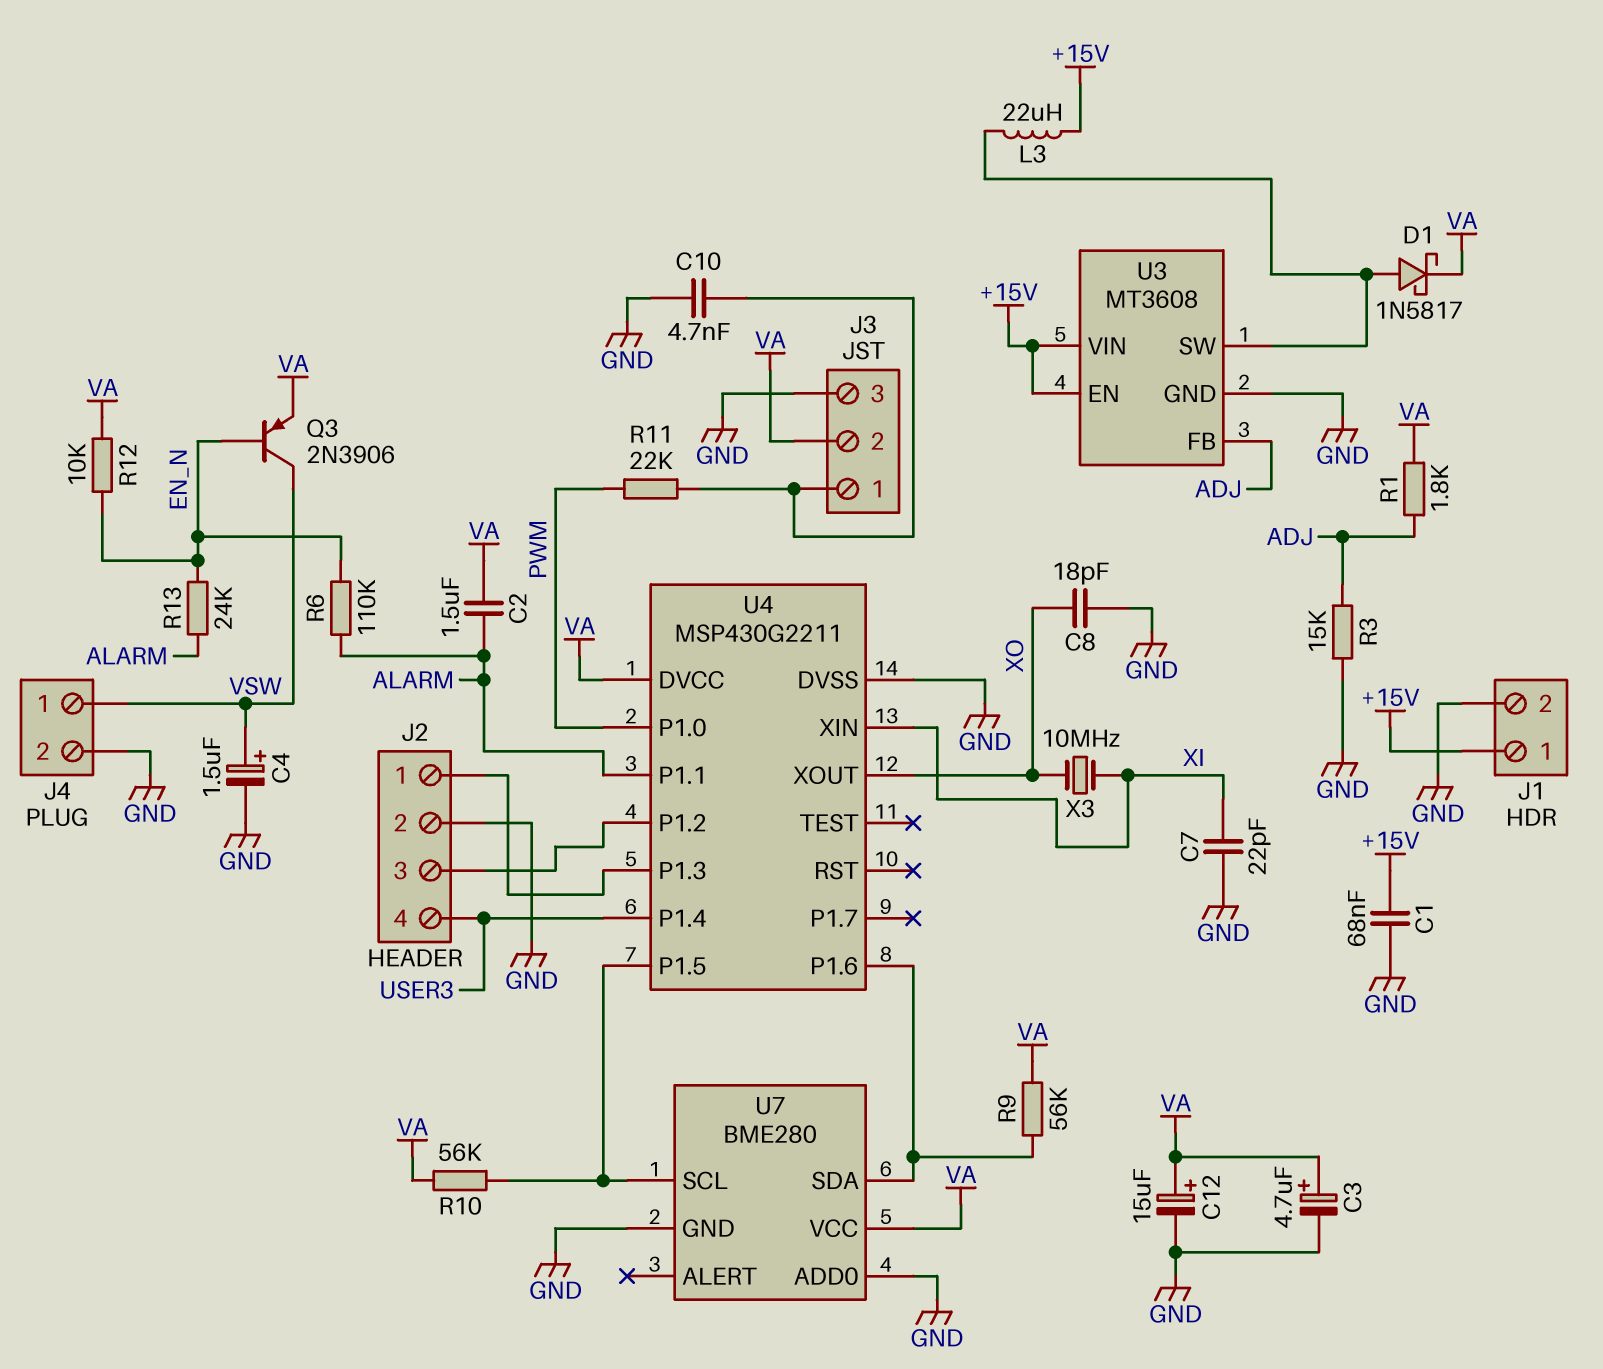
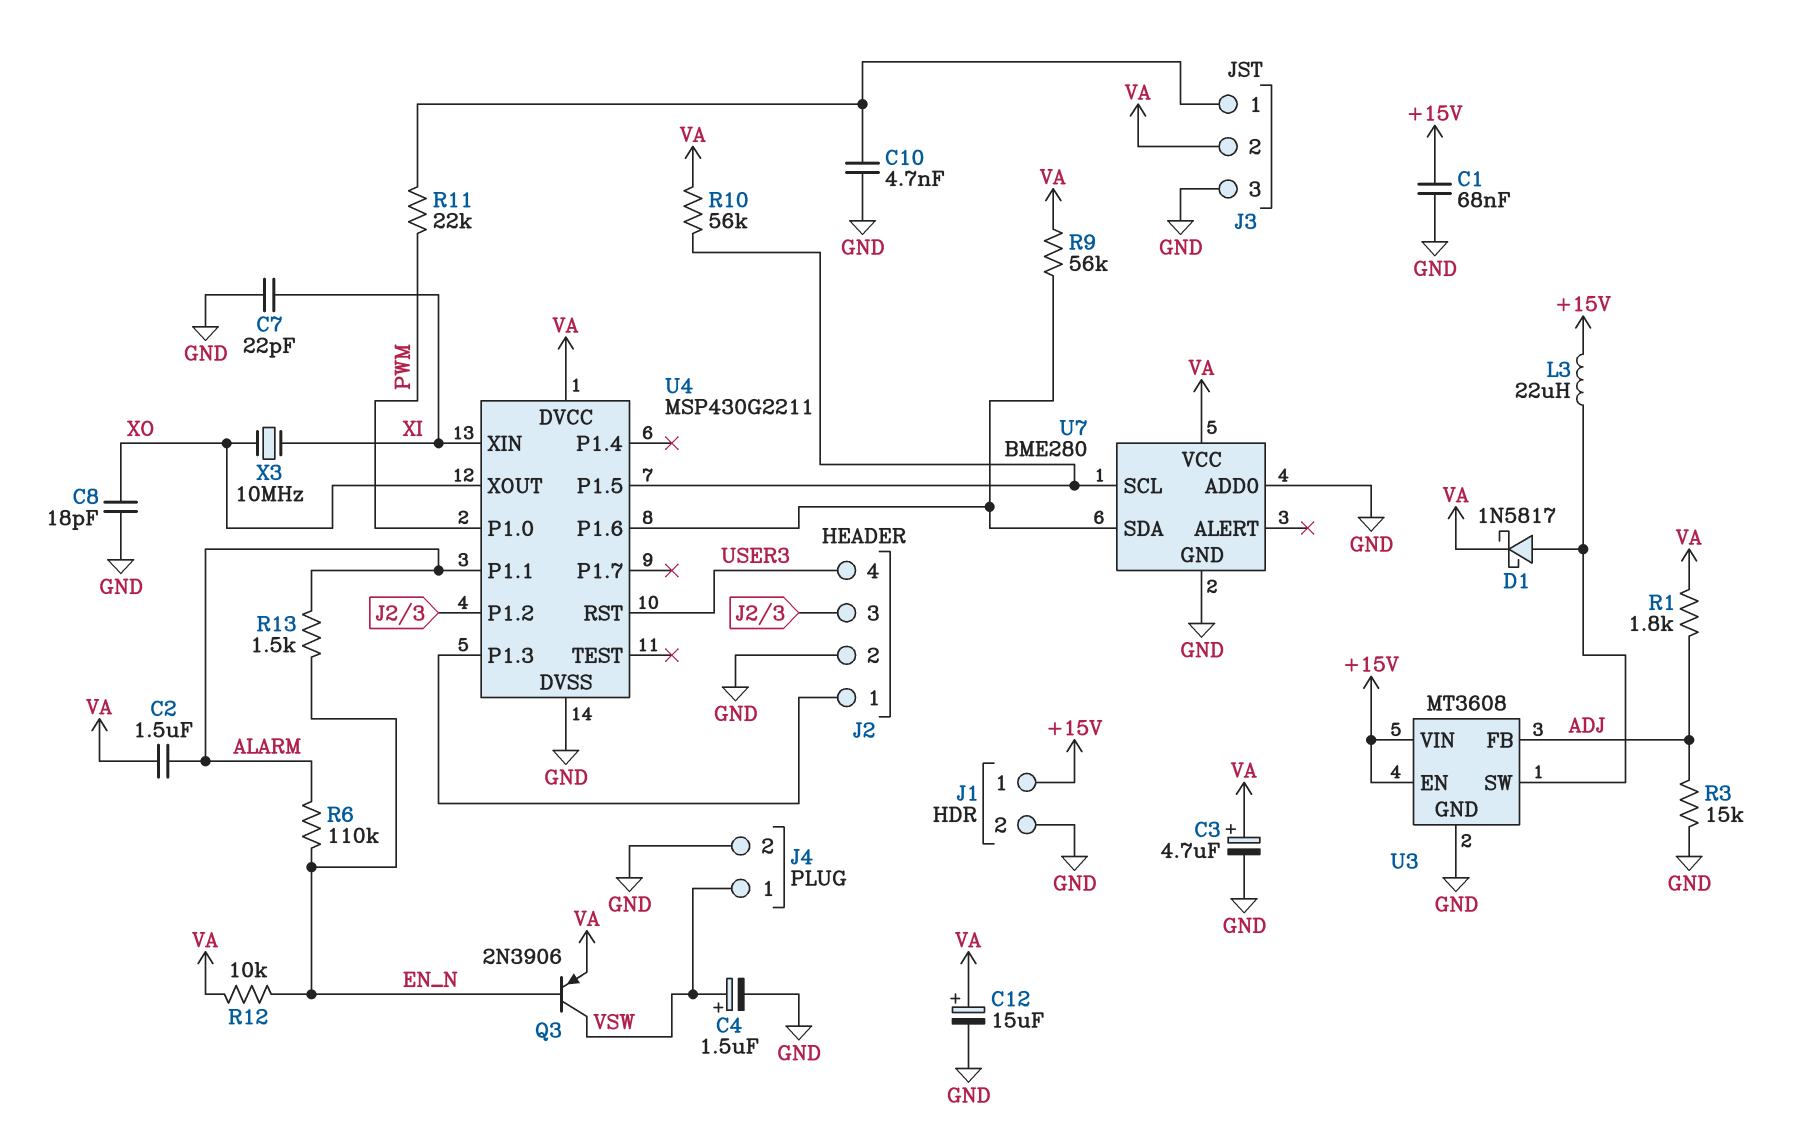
R13: 24k (ALARM, EN_N) -> 1.5k (ALARM, EN_N)
U4 pin P1.4: USER3 -> none
U4 pin RST: none -> USER3

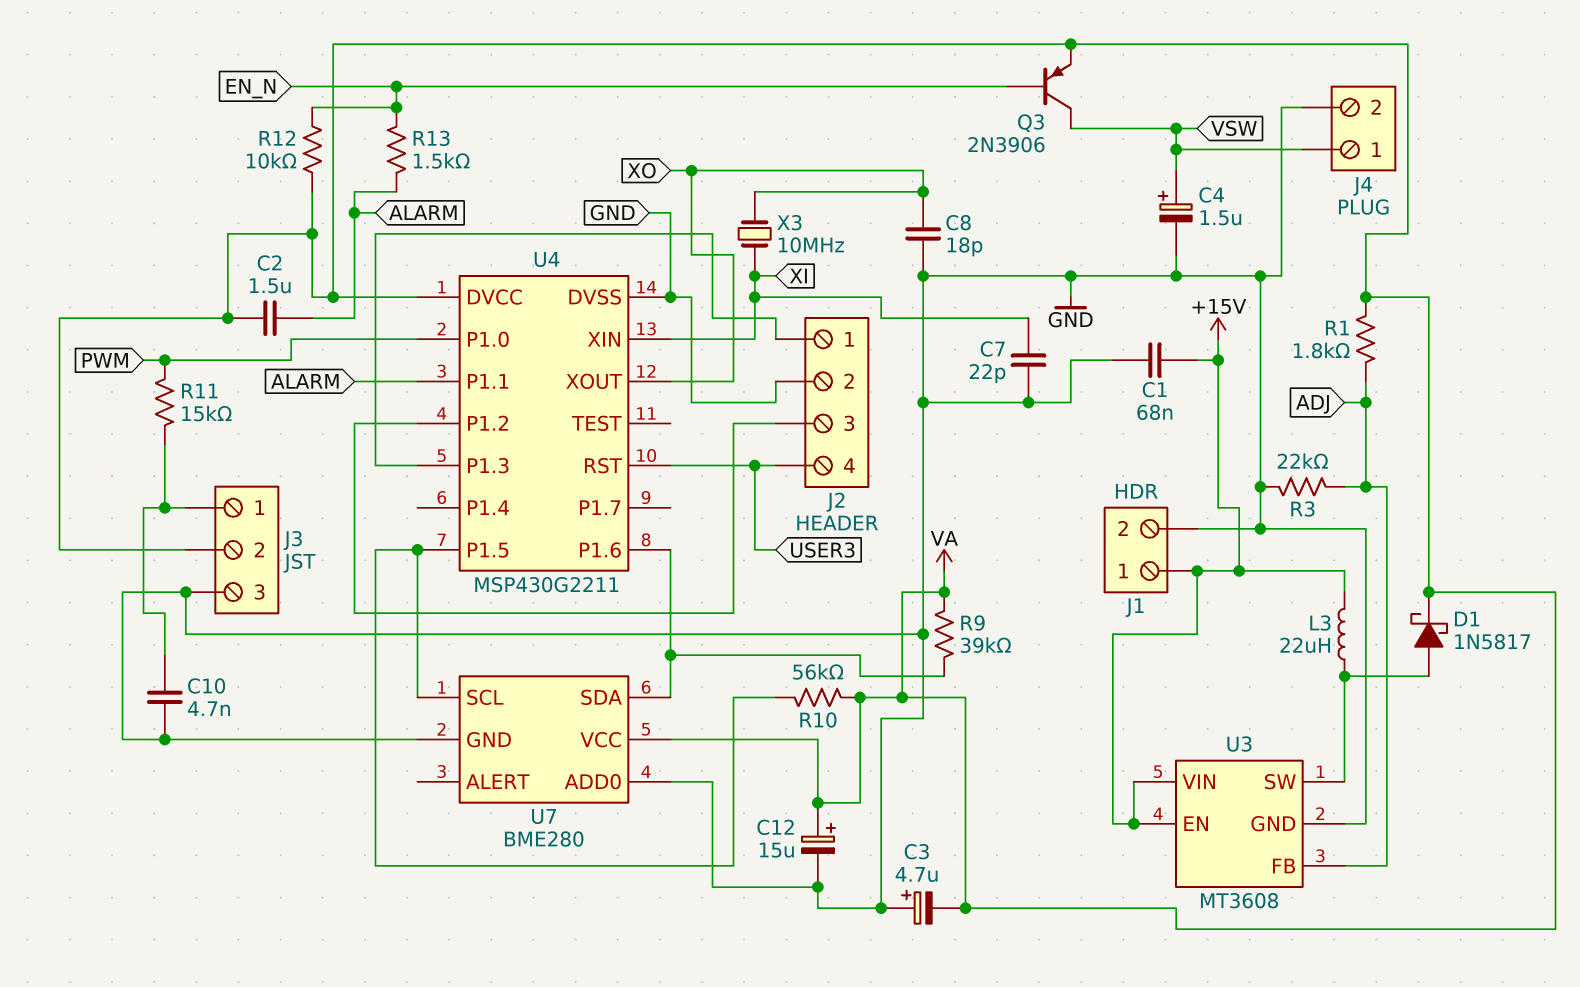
C3: 4.7uF (plus VA, minus GND) -> 4.7uF (plus GND, minus VA)
R3: 15k (ADJ, GND) -> 22k (ADJ, GND)
R6: 110k (ALARM, EN_N) -> none
R9: 56k (U4/P1.6, VA) -> 39k (U4/P1.6, VA)
R11: 22k (J3/1, PWM) -> 15k (J3/1, PWM)

